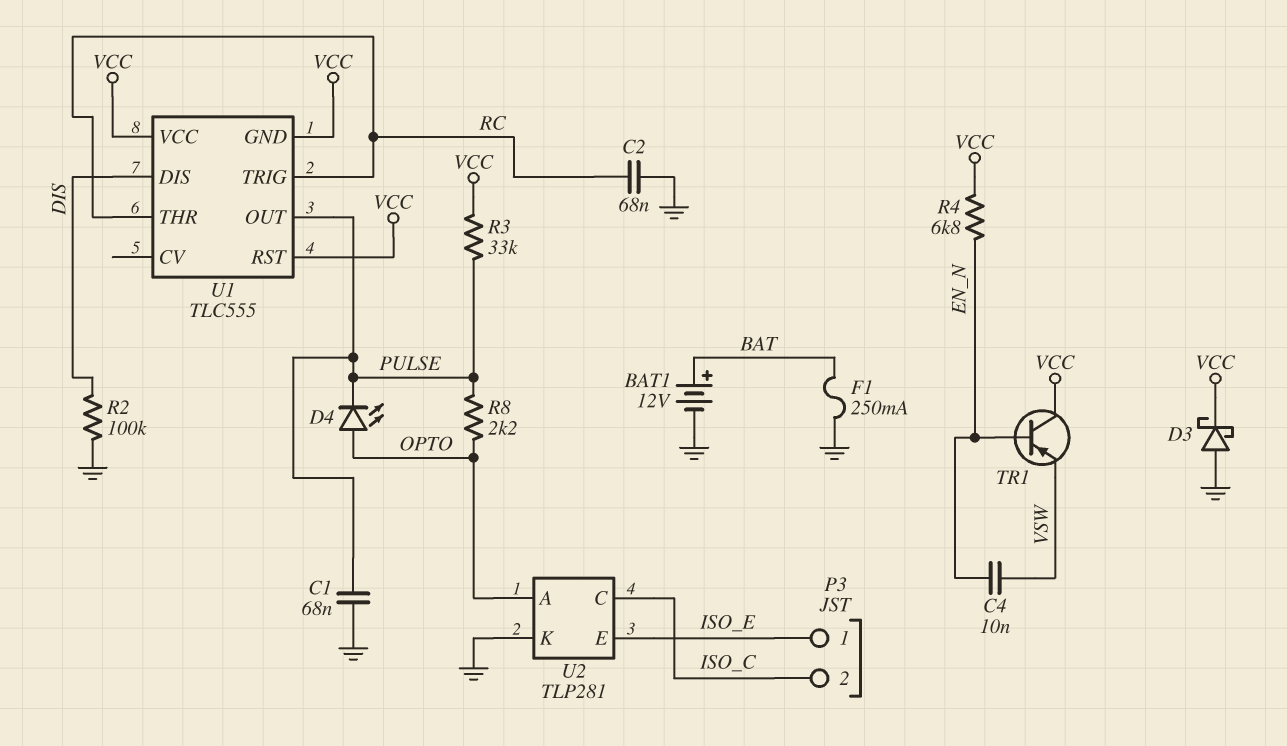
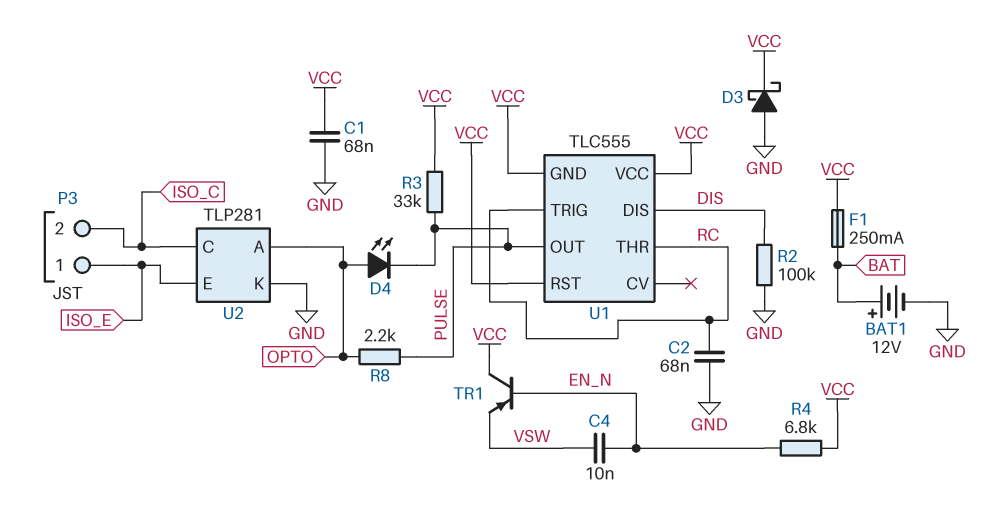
C1: 68nF (GND, PULSE) -> 68nF (GND, VCC)
F1: 250mA (BAT, GND) -> 250mA (BAT, VCC)

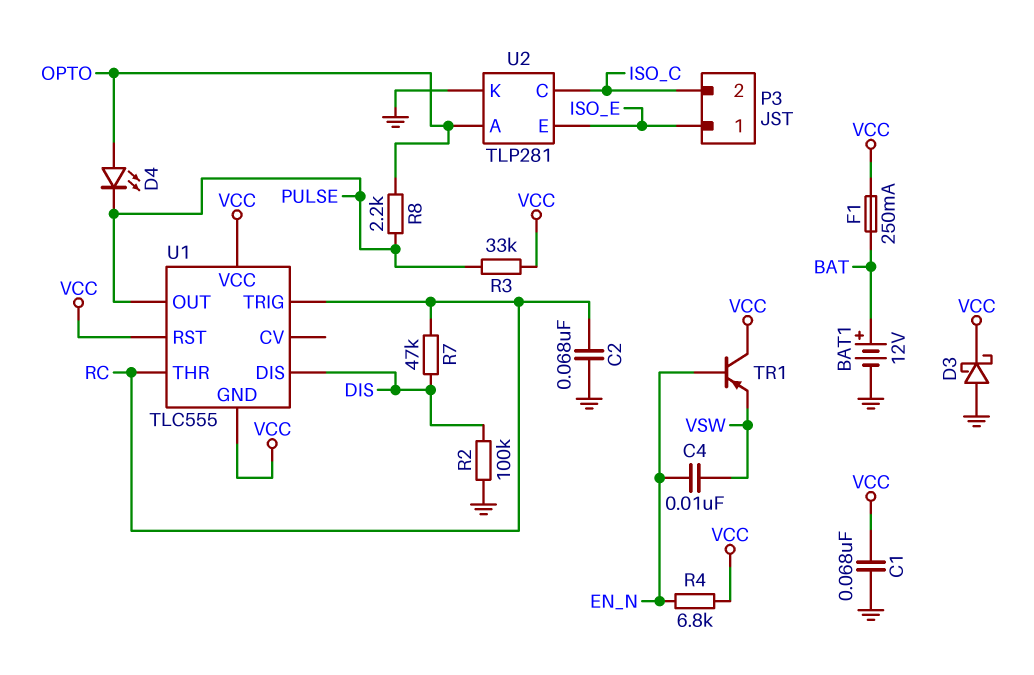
R7: none -> 47k (DIS, RC)

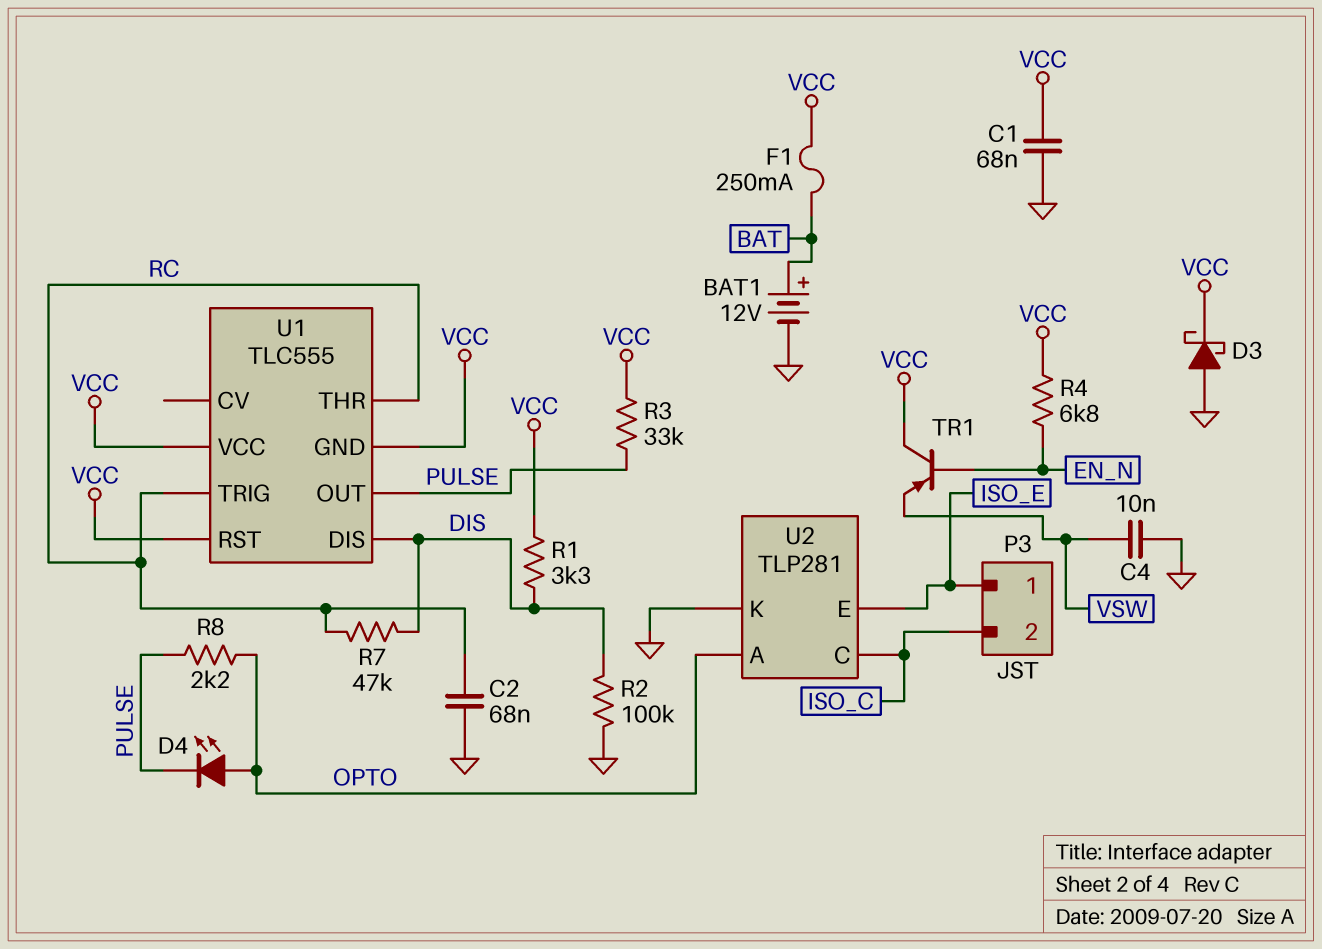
C4: 10nF (EN_N, VSW) -> 10nF (GND, VSW)
R1: none -> 3.3k (DIS, VCC)

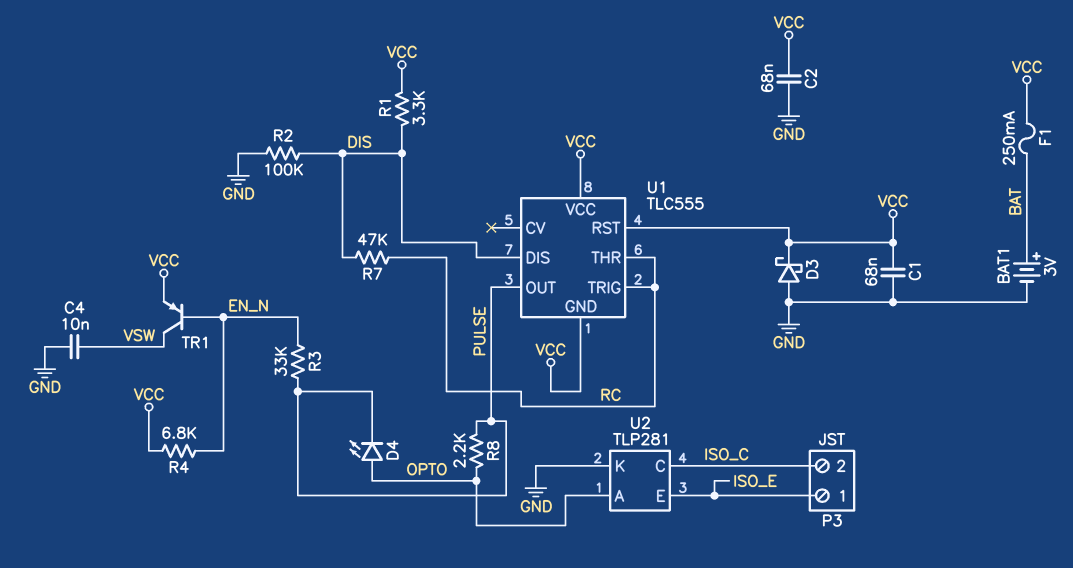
BAT1: 12V (plus BAT, minus GND) -> 3V (plus BAT, minus GND)
C2: 68nF (GND, RC) -> 68nF (GND, VCC)
R3: 33k (PULSE, VCC) -> 33k (EN_N, PULSE)
TR1: PNP (B EN_N, C VCC, E VSW) -> PNP (B EN_N, C VSW, E VCC)

